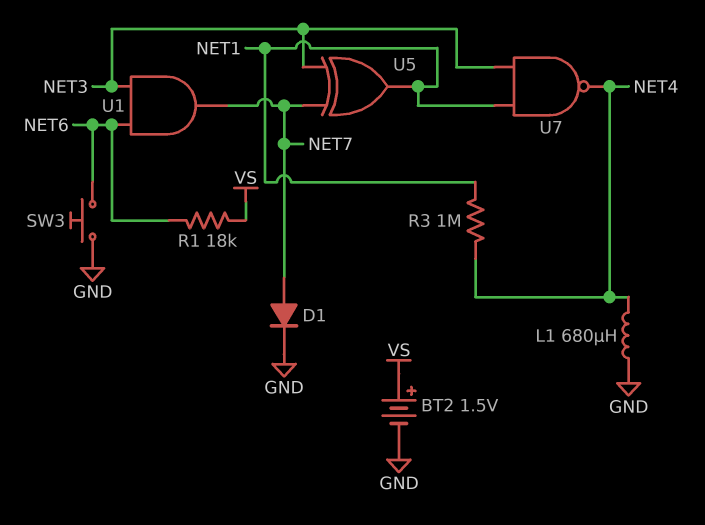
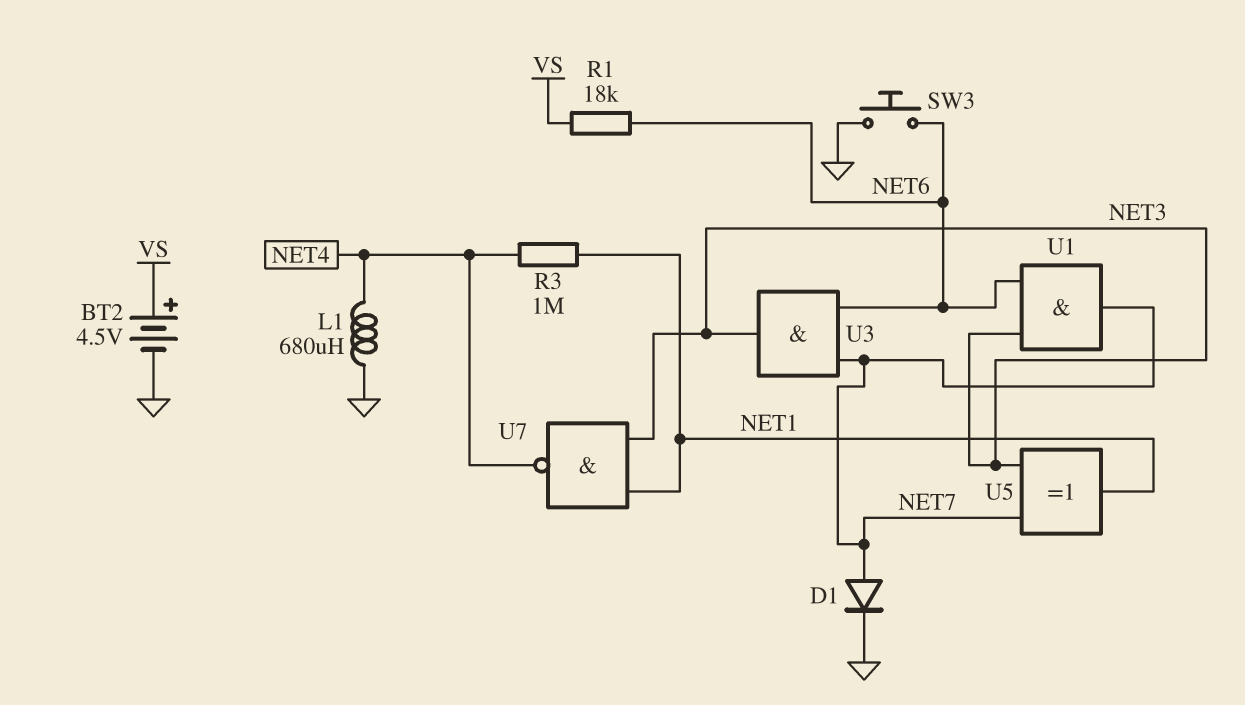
BT2: 1.5V (plus VS, minus GND) -> 4.5V (plus VS, minus GND)
U3: none -> AND (in NET6, in NET7, out NET3)

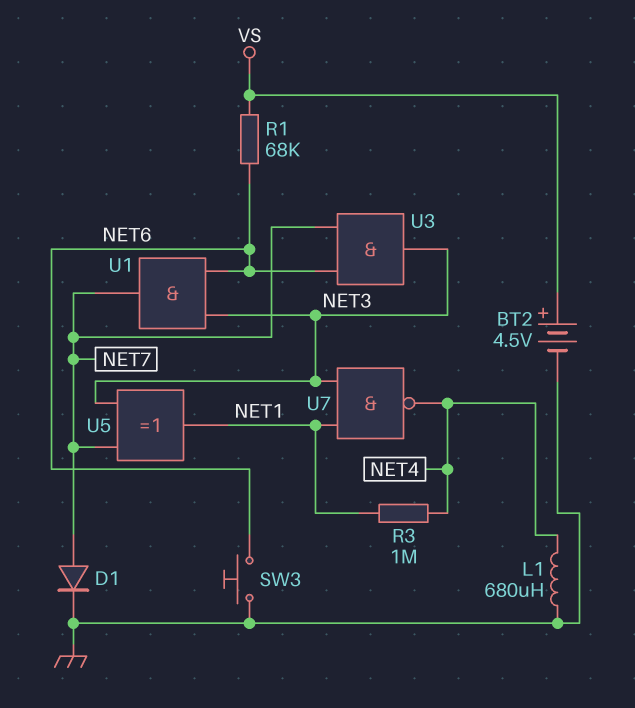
R1: 18k (NET6, VS) -> 68k (NET6, VS)

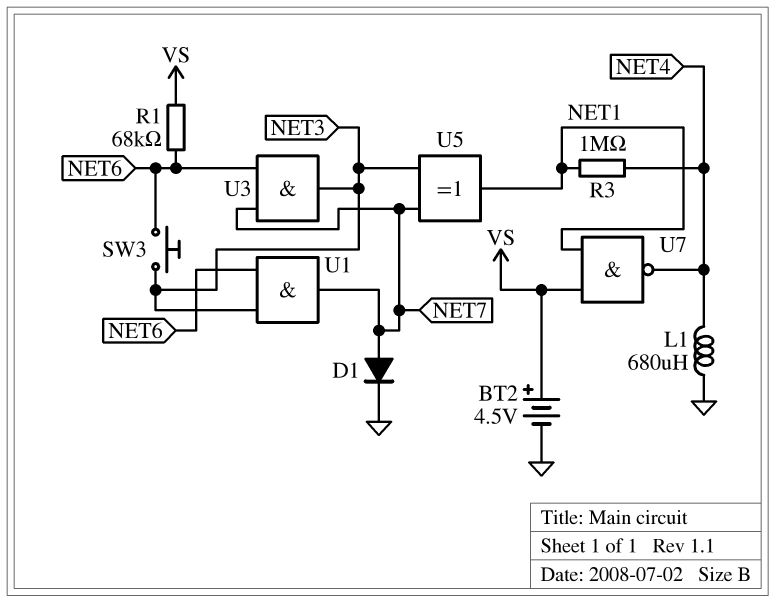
SW3: button (GND, NET6) -> button (NET3, NET6)
U7: NAND (in NET1, in NET3, out NET4) -> NAND (in NET1, in VS, out NET4)

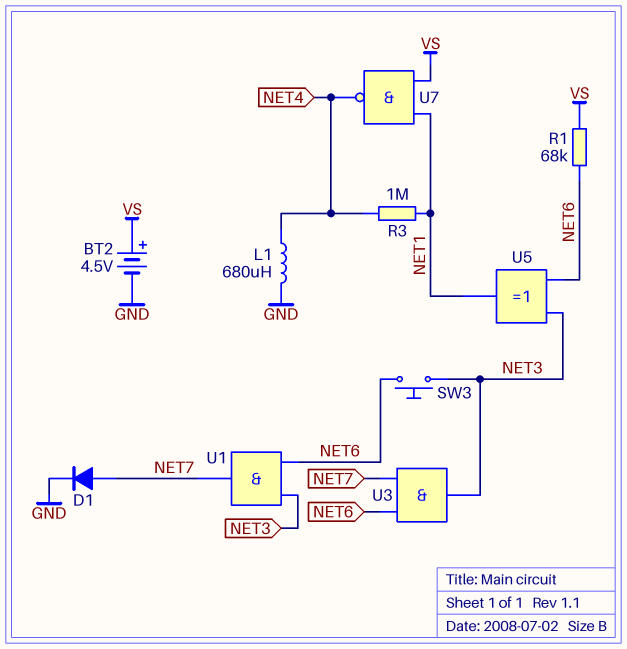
U5: XOR (in NET3, in NET7, out NET1) -> XOR (in NET3, in NET6, out NET1)

